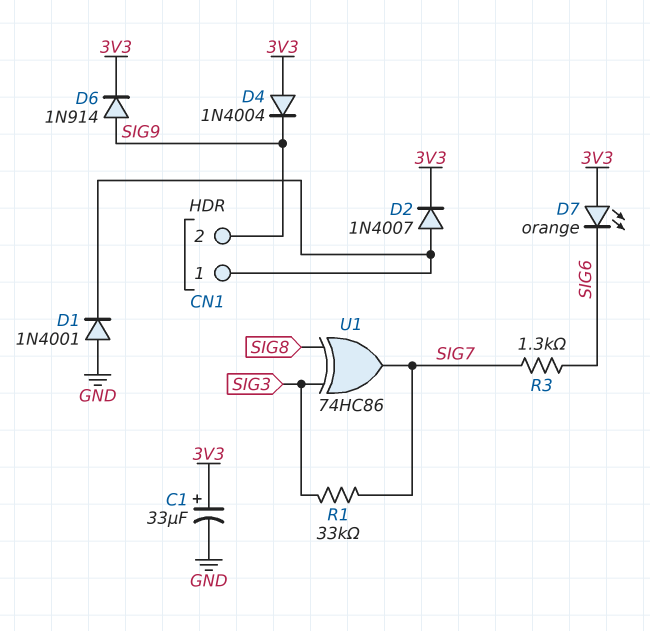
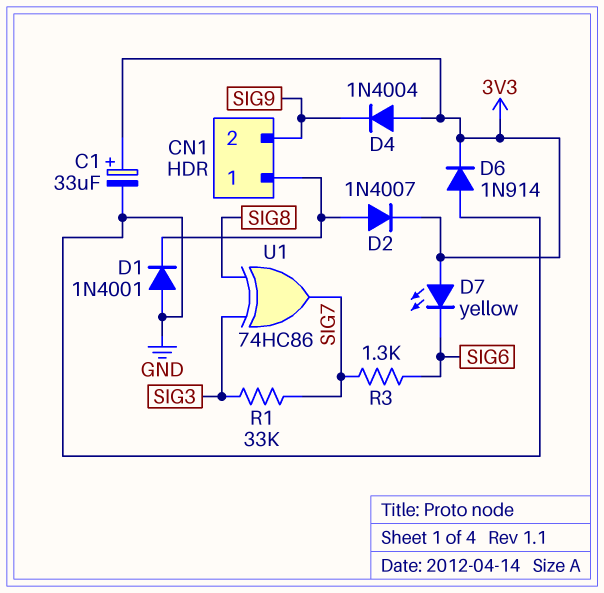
D6: diode 1N914 (A SIG9, K 3V3) -> diode 1N914 (A GND, K 3V3)
D7: LED orange (A 3V3, K SIG6) -> LED yellow (A 3V3, K SIG6)

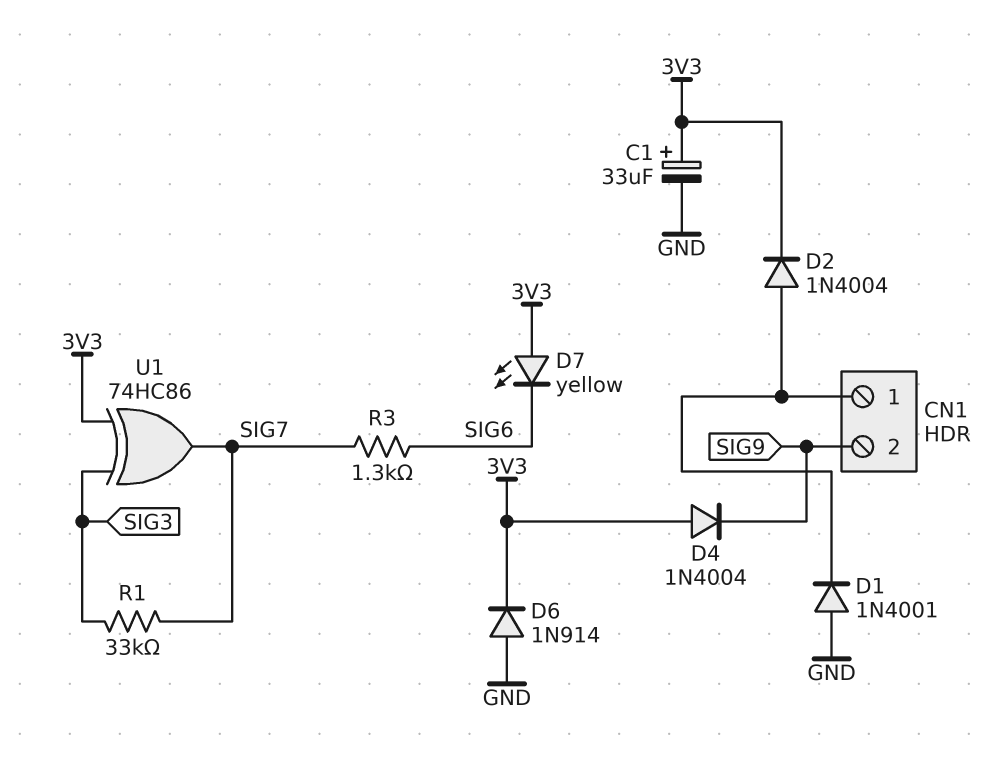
D2: diode 1N4007 (A CN1/1, K 3V3) -> diode 1N4004 (A CN1/1, K 3V3)
U1: XOR 74HC86 (in SIG3, in SIG8, out SIG7) -> XOR 74HC86 (in 3V3, in SIG3, out SIG7)

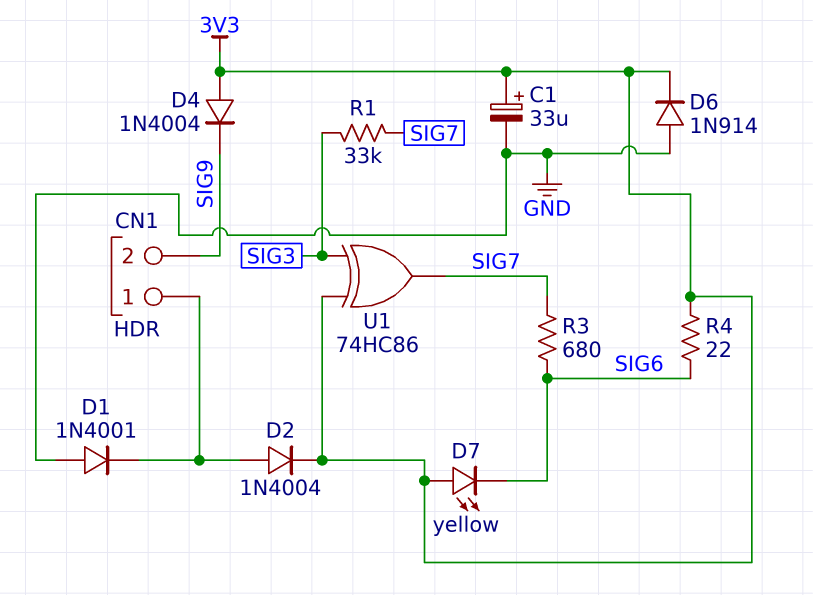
R3: 1.3k (SIG6, SIG7) -> 680 (SIG6, SIG7)
R4: none -> 22 (3V3, SIG6)

